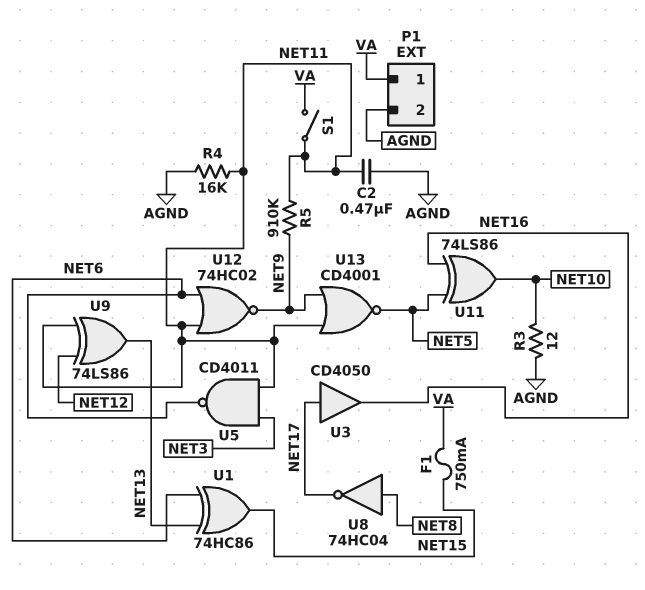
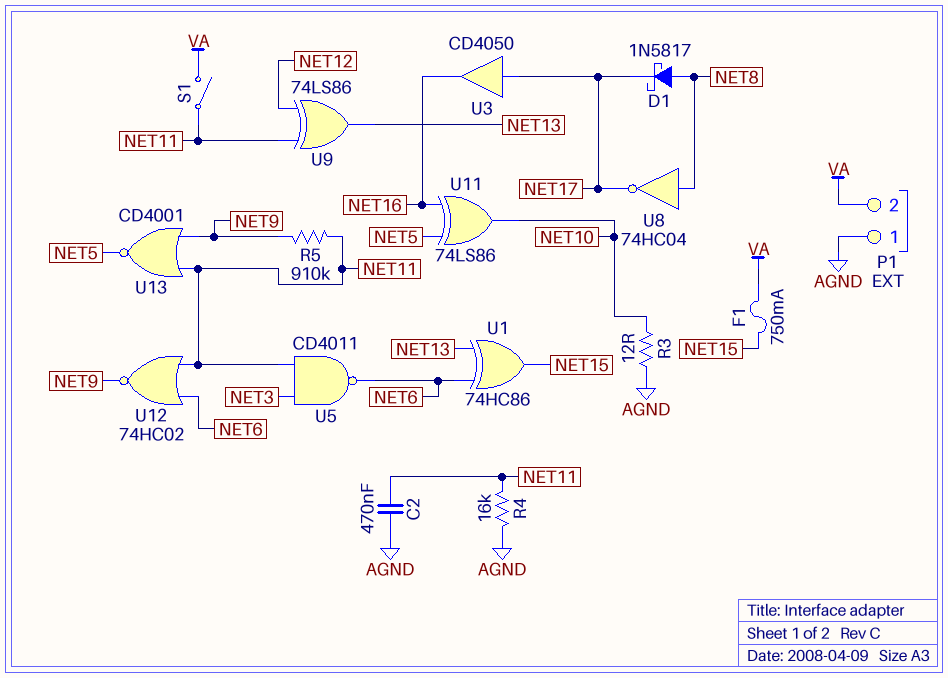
D1: none -> schottky 1N5817 (A NET8, K NET17)
P1 pin 1: VA -> AGND
P1 pin 2: AGND -> VA

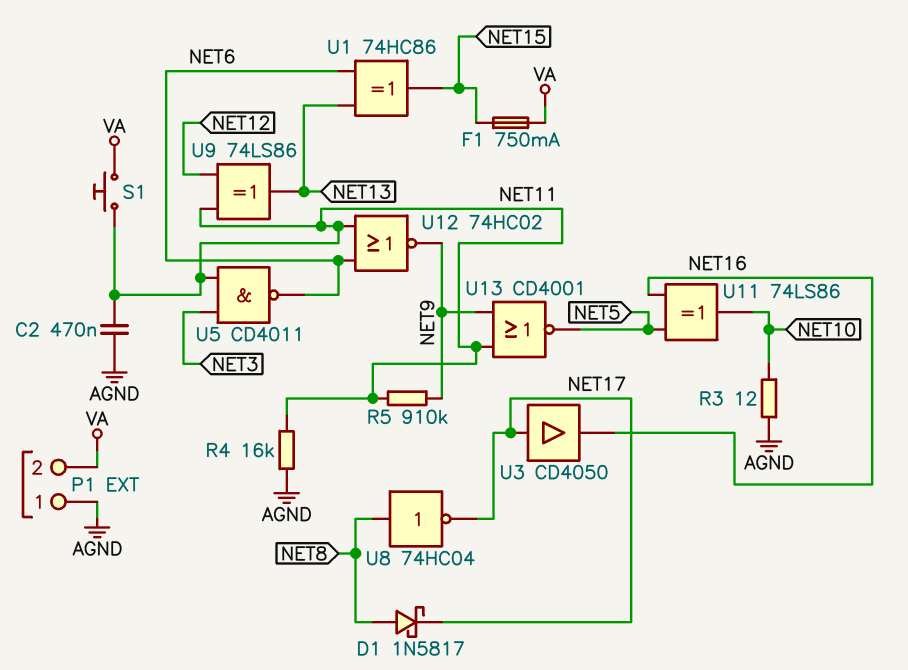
S1: switch (NET11, VA) -> button (NET11, VA)

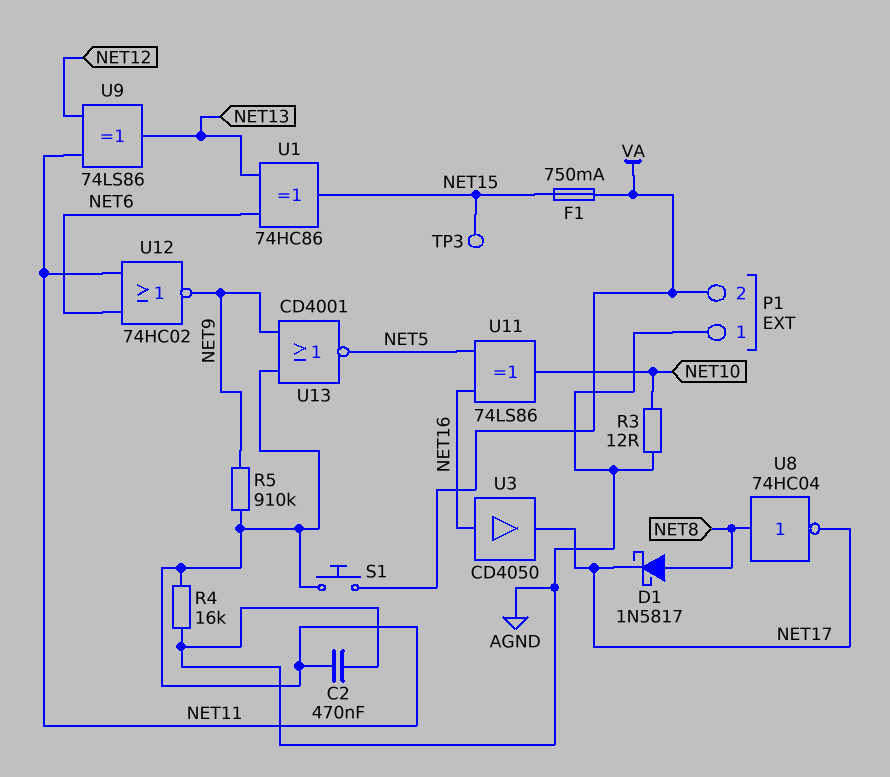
TP3: none -> test point (NET15)
U3: buffer CD4050 (in NET17, out NET16) -> buffer CD4050 (in NET16, out NET17)
U5: NAND CD4011 (in NET3, in NET11, out NET6) -> none

